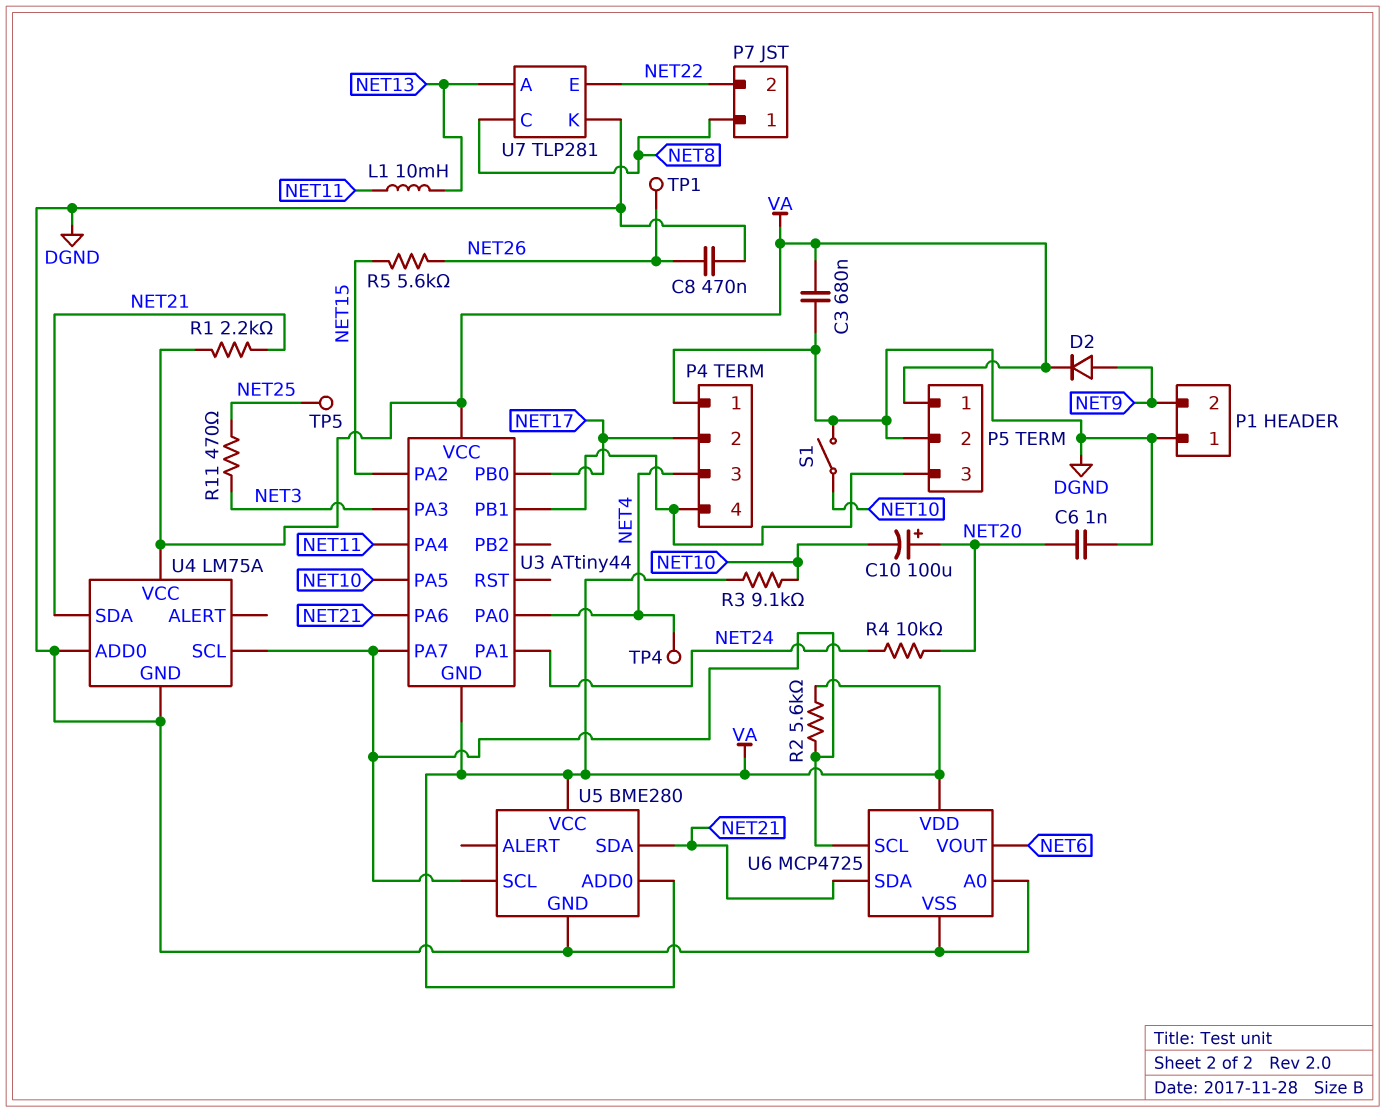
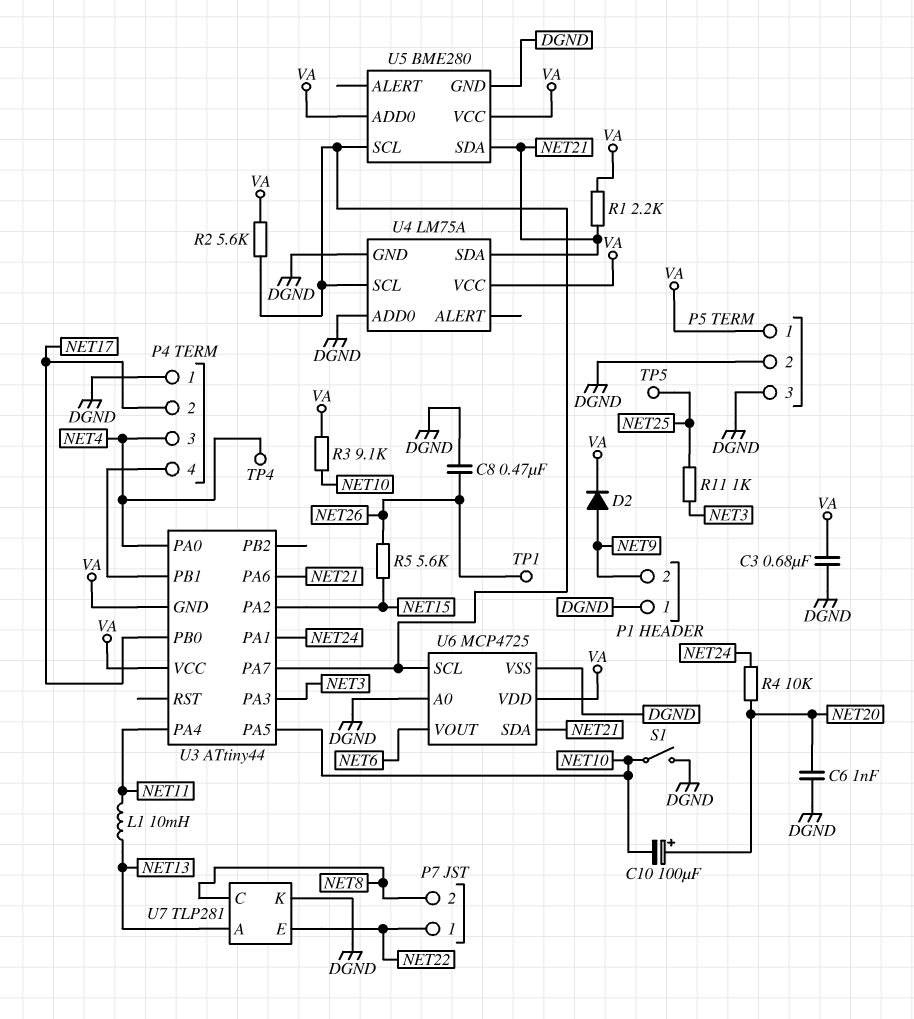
P5 pin 3: P4/4 -> DGND
P7 pin 1: NET8 -> NET22
P7 pin 2: NET22 -> NET8
R11: 470 (NET3, NET25) -> 1k (NET3, NET25)

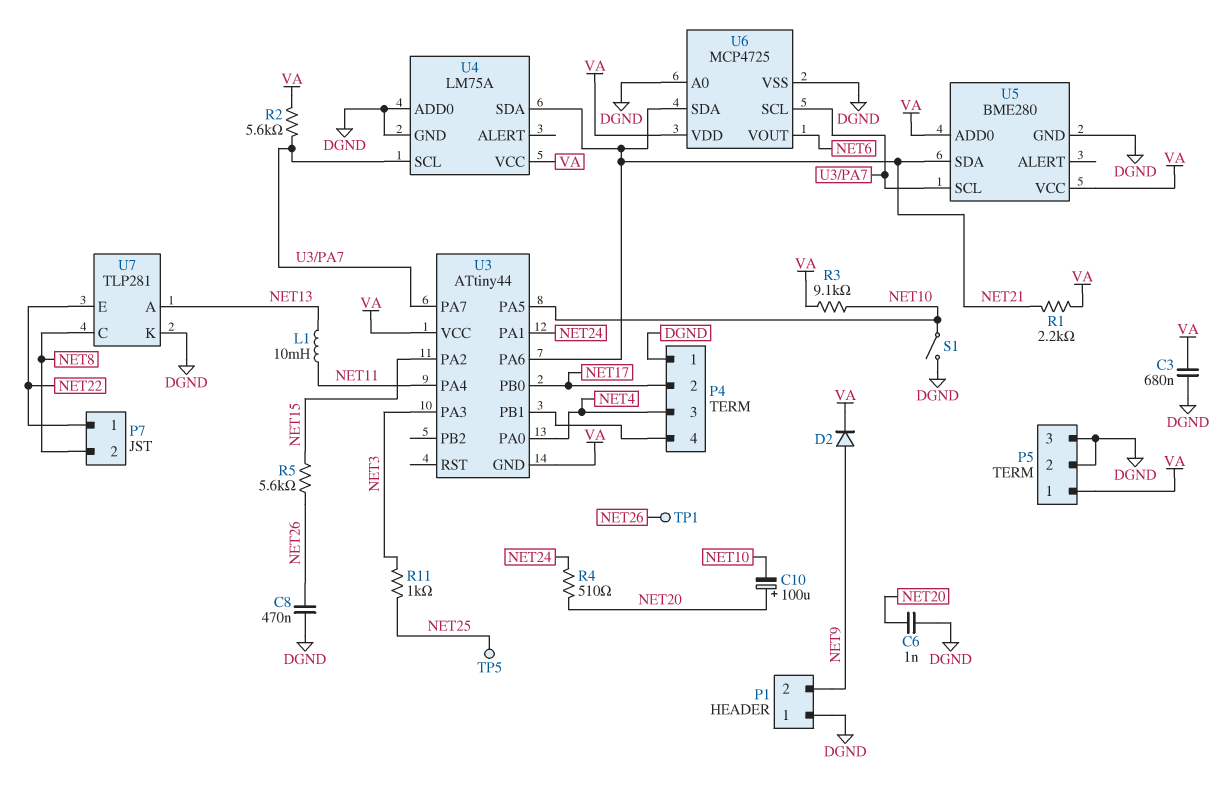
R4: 10k (NET20, NET24) -> 510 (NET20, NET24)
TP4: test point (NET4) -> none

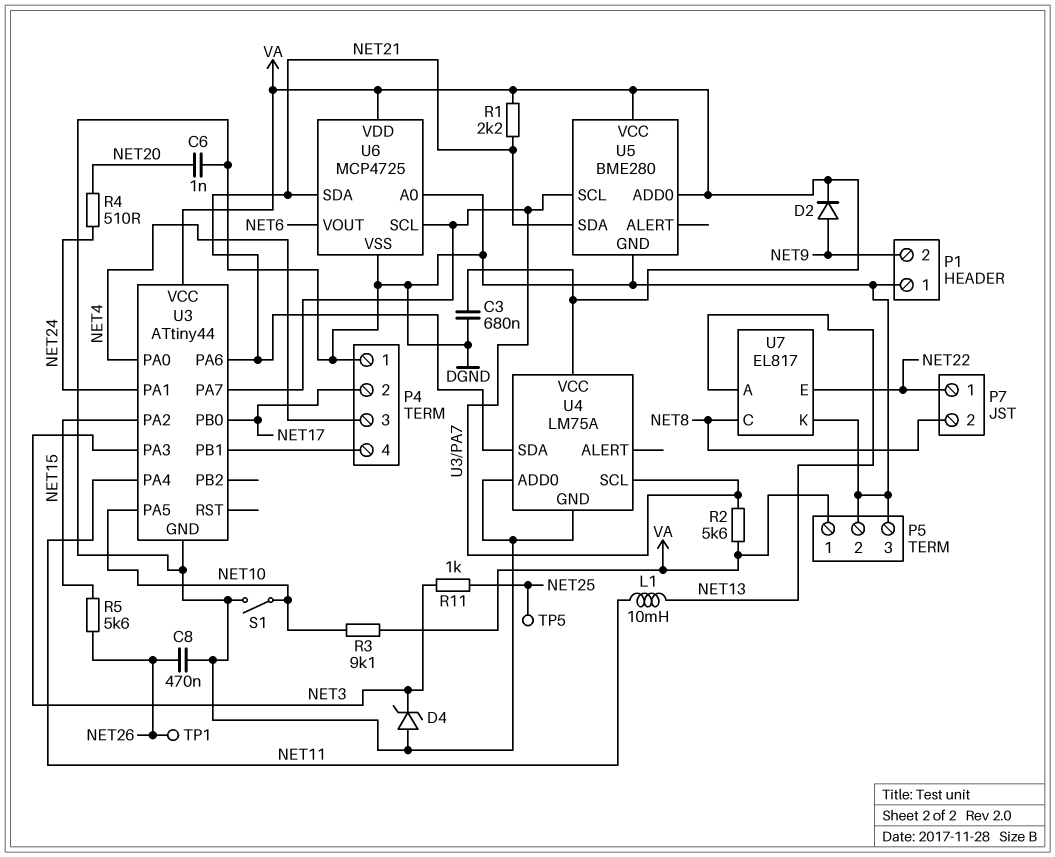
C10: 100uF (plus NET20, minus NET10) -> none
D4: none -> zener (A DGND, K NET3)
U3 pin GND: VA -> DGND
U7: TLP281 -> EL817

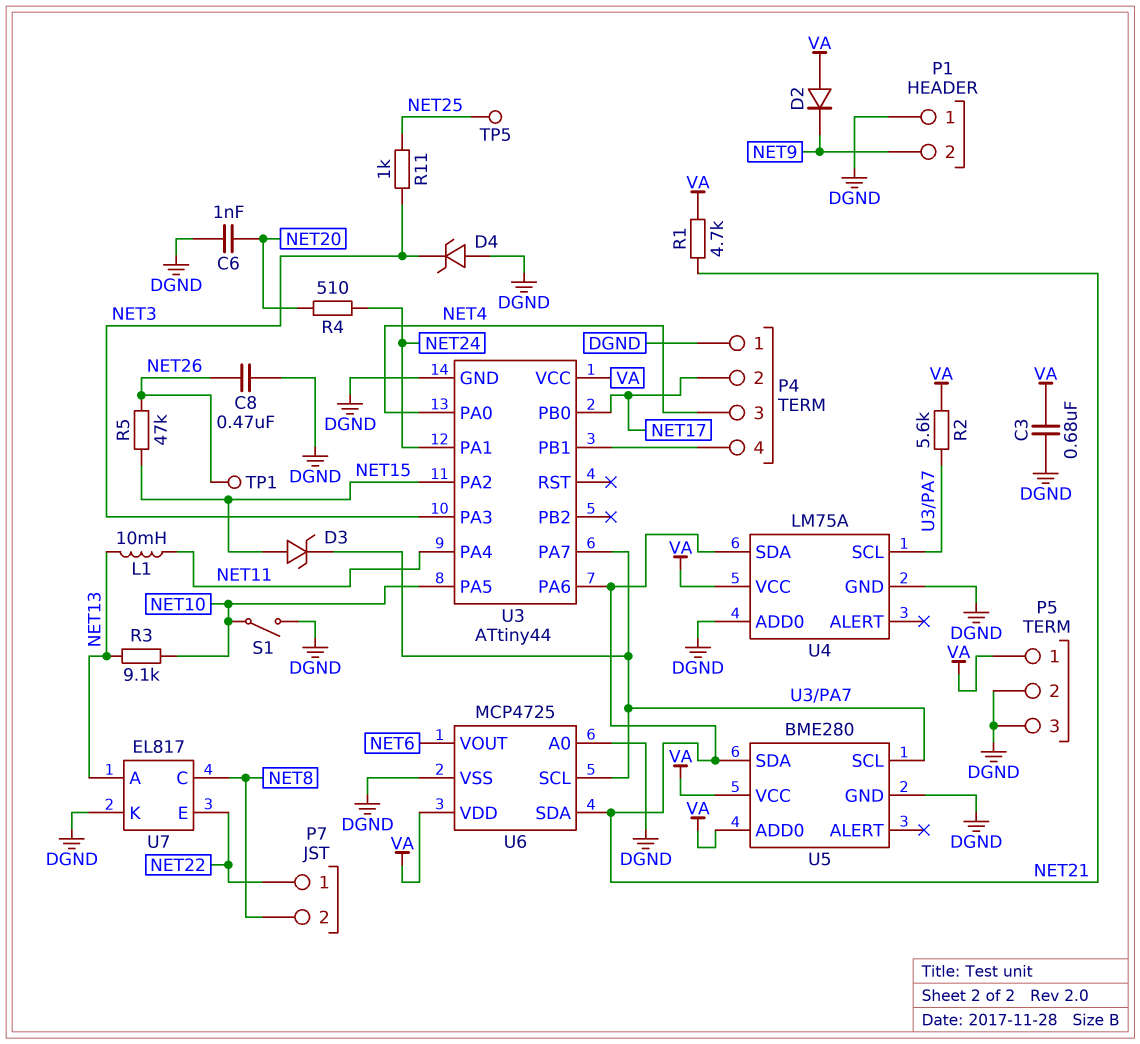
D2: diode (A NET9, K VA) -> diode (A VA, K NET9)
D3: none -> zener (A NET15, K U3/PA7)
R1: 2.2k (NET21, VA) -> 4.7k (NET21, VA)
R3: 9.1k (NET10, VA) -> 9.1k (NET10, NET13)
R5: 5.6k (NET15, NET26) -> 47k (NET15, NET26)

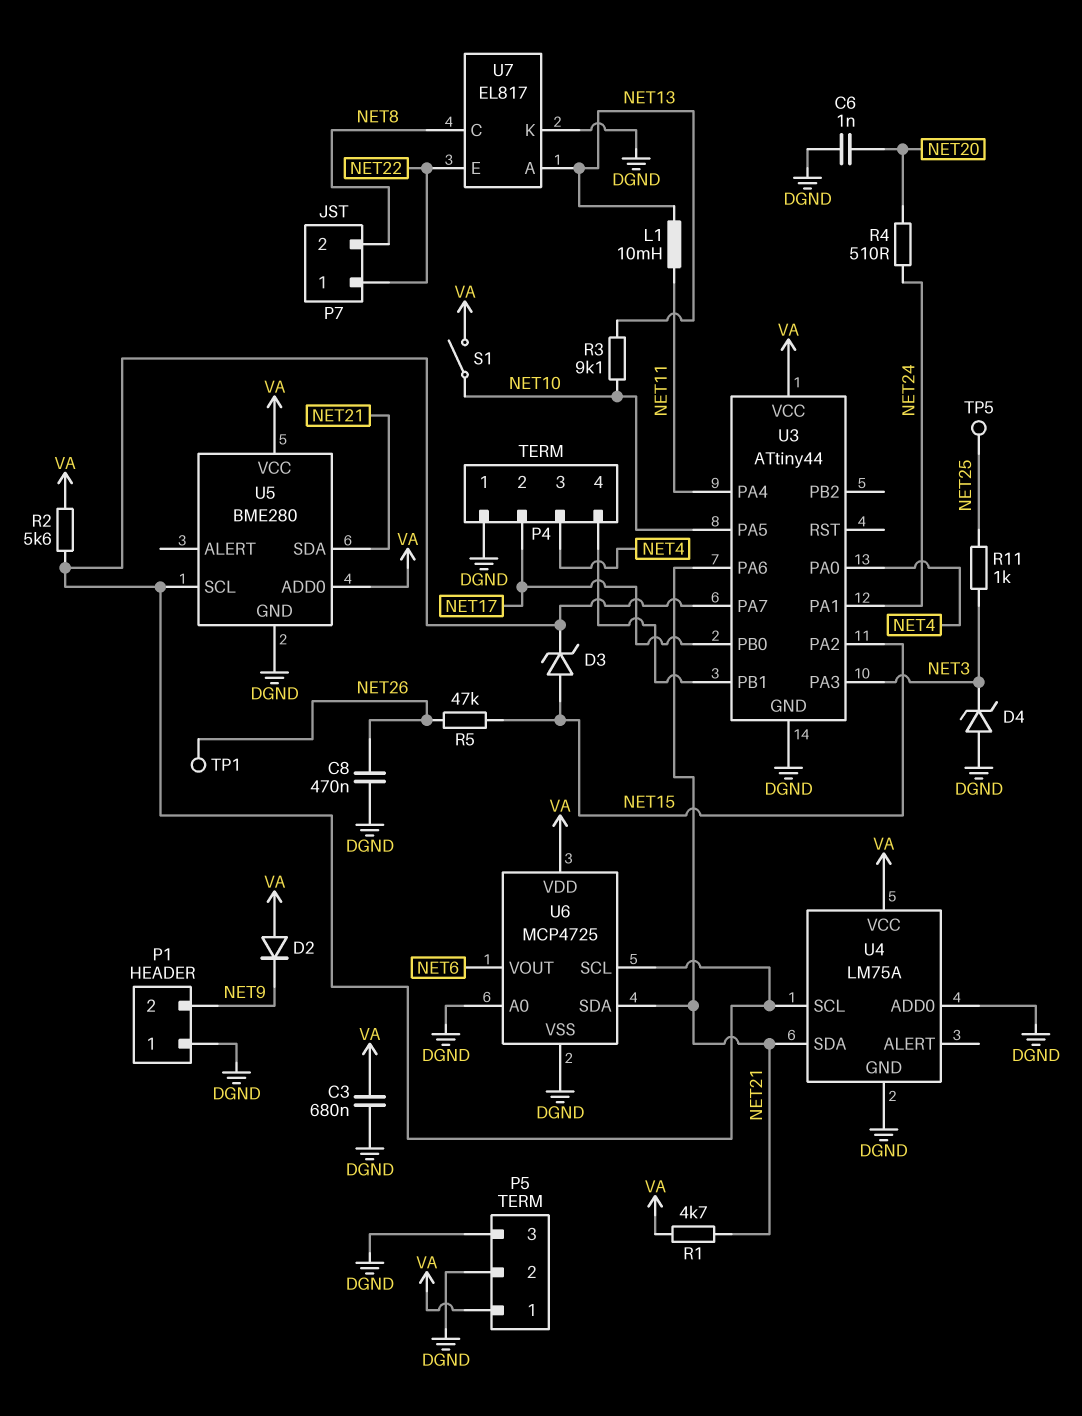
S1: switch (DGND, NET10) -> switch (NET10, VA)

